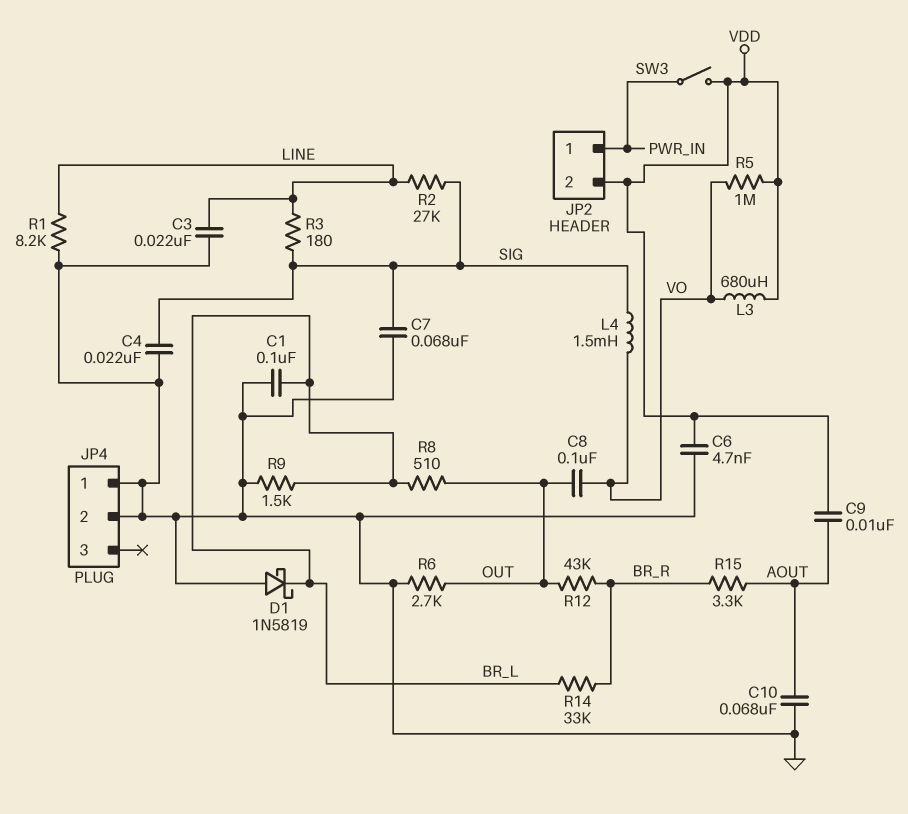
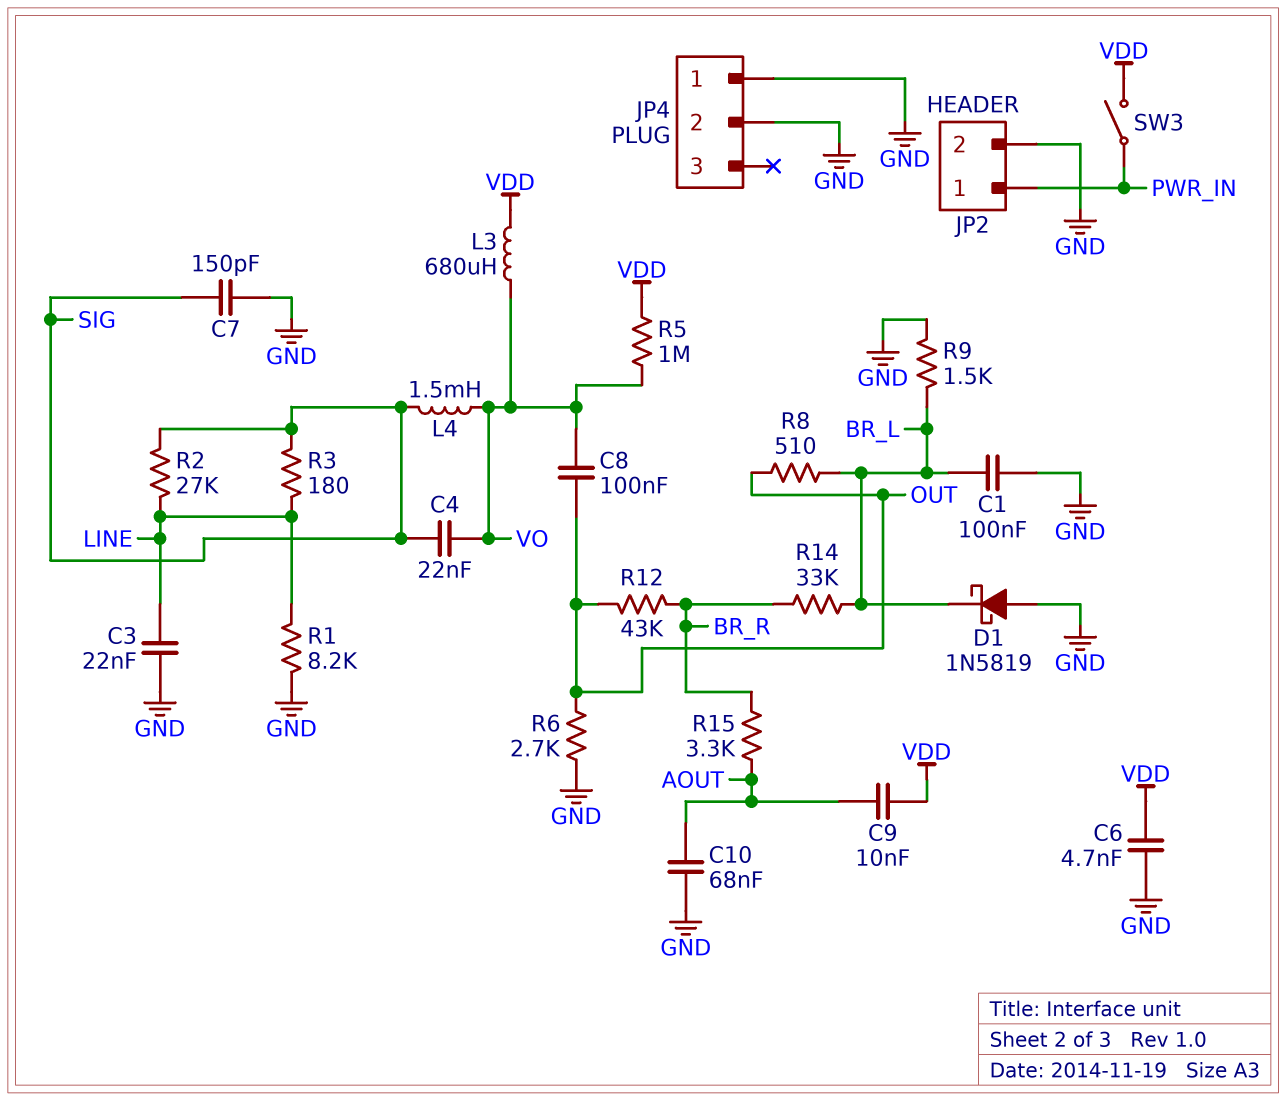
C4: 22nF (GND, SIG) -> 22nF (SIG, VO)
C7: 68nF (GND, SIG) -> 150pF (GND, SIG)
JP2 pin 2: VDD -> GND

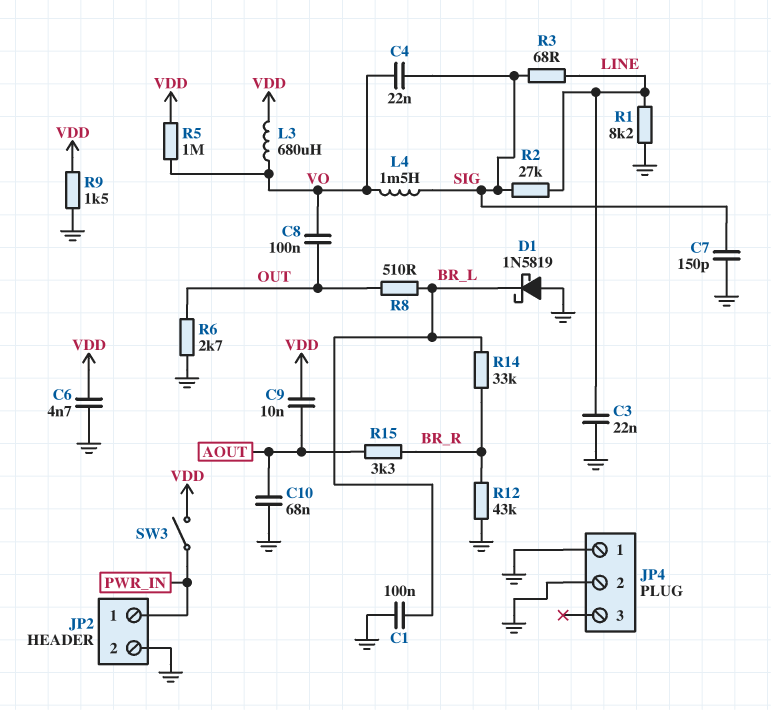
R3: 180 (LINE, SIG) -> 68 (LINE, SIG)
R9: 1.5k (BR_L, GND) -> 1.5k (GND, VDD)
R12: 43k (BR_R, OUT) -> 43k (BR_R, GND)

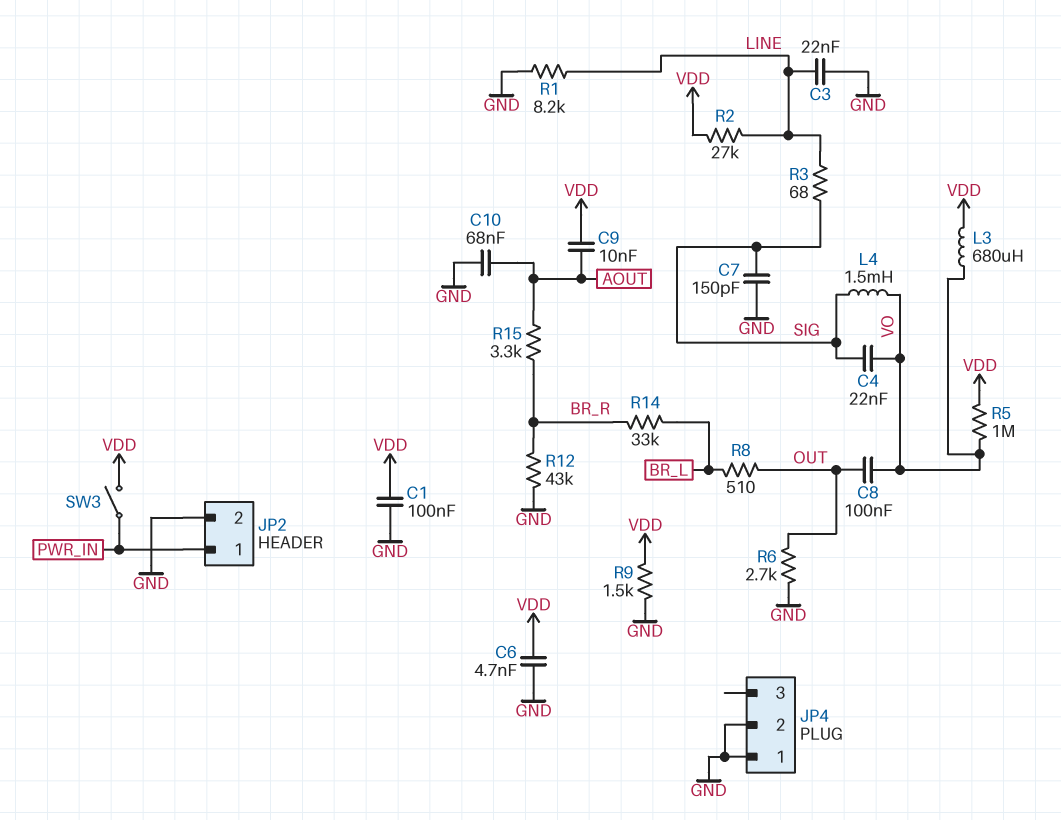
C1: 100nF (BR_L, GND) -> 100nF (GND, VDD)
D1: schottky 1N5819 (A GND, K BR_L) -> none
R2: 27k (LINE, SIG) -> 27k (LINE, VDD)

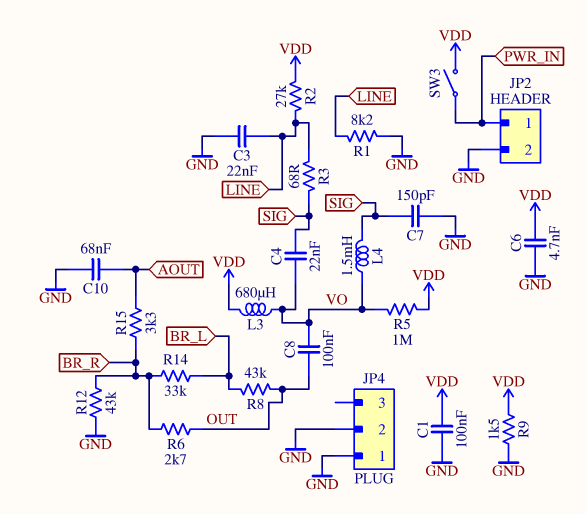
C9: 10nF (AOUT, VDD) -> none
R6: 2.7k (GND, OUT) -> 2.7k (BR_R, OUT)
R8: 510 (BR_L, OUT) -> 43k (BR_L, OUT)

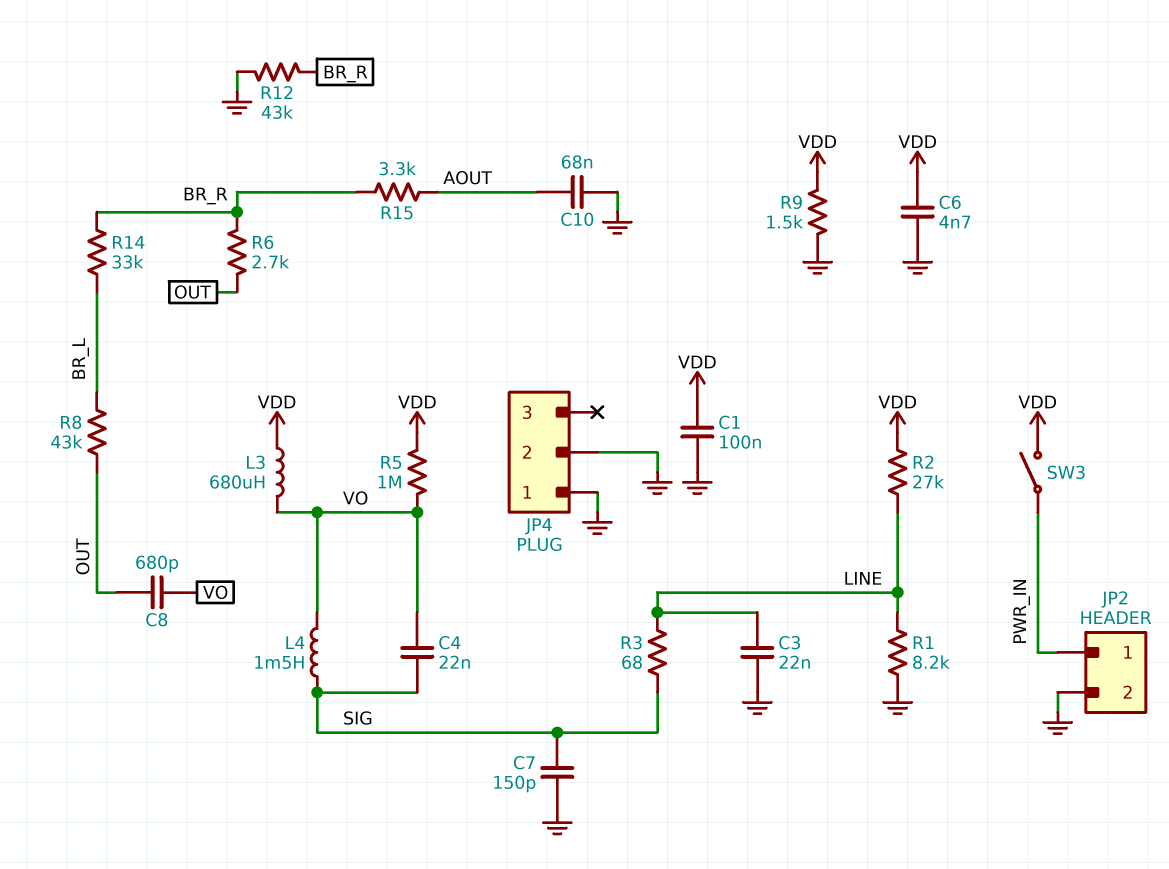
C8: 100nF (OUT, VO) -> 680pF (OUT, VO)

